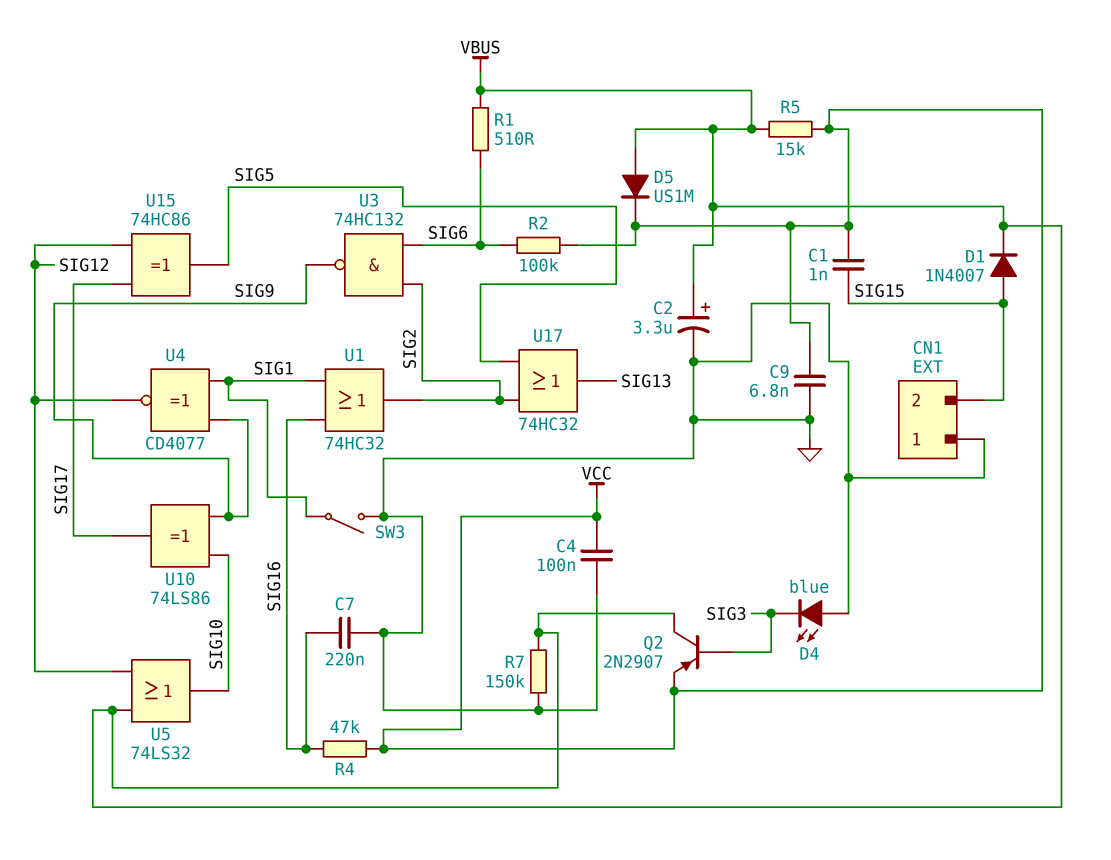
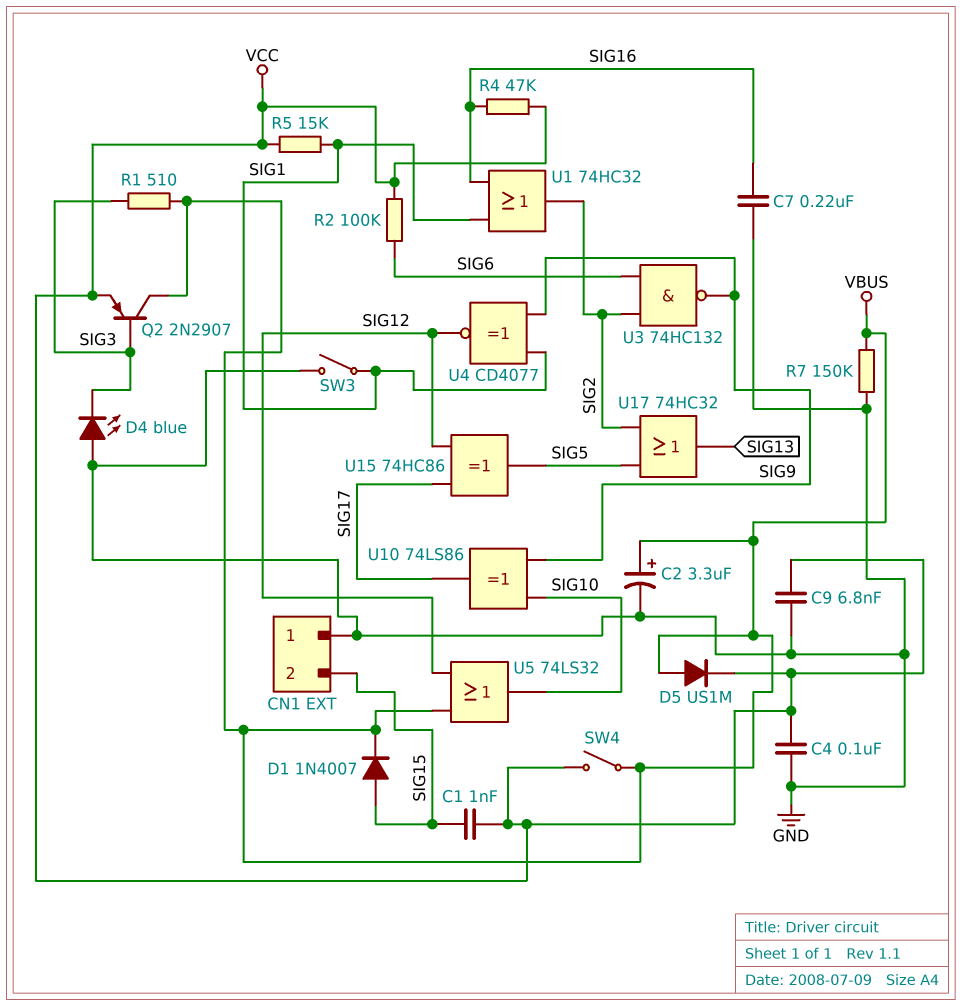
R1: 510 (SIG6, VBUS) -> 510 (SIG3, VBUS)
R5: 15k (VBUS, VCC) -> 15k (SIG1, VCC)
SW4: none -> switch (VBUS, VCC)

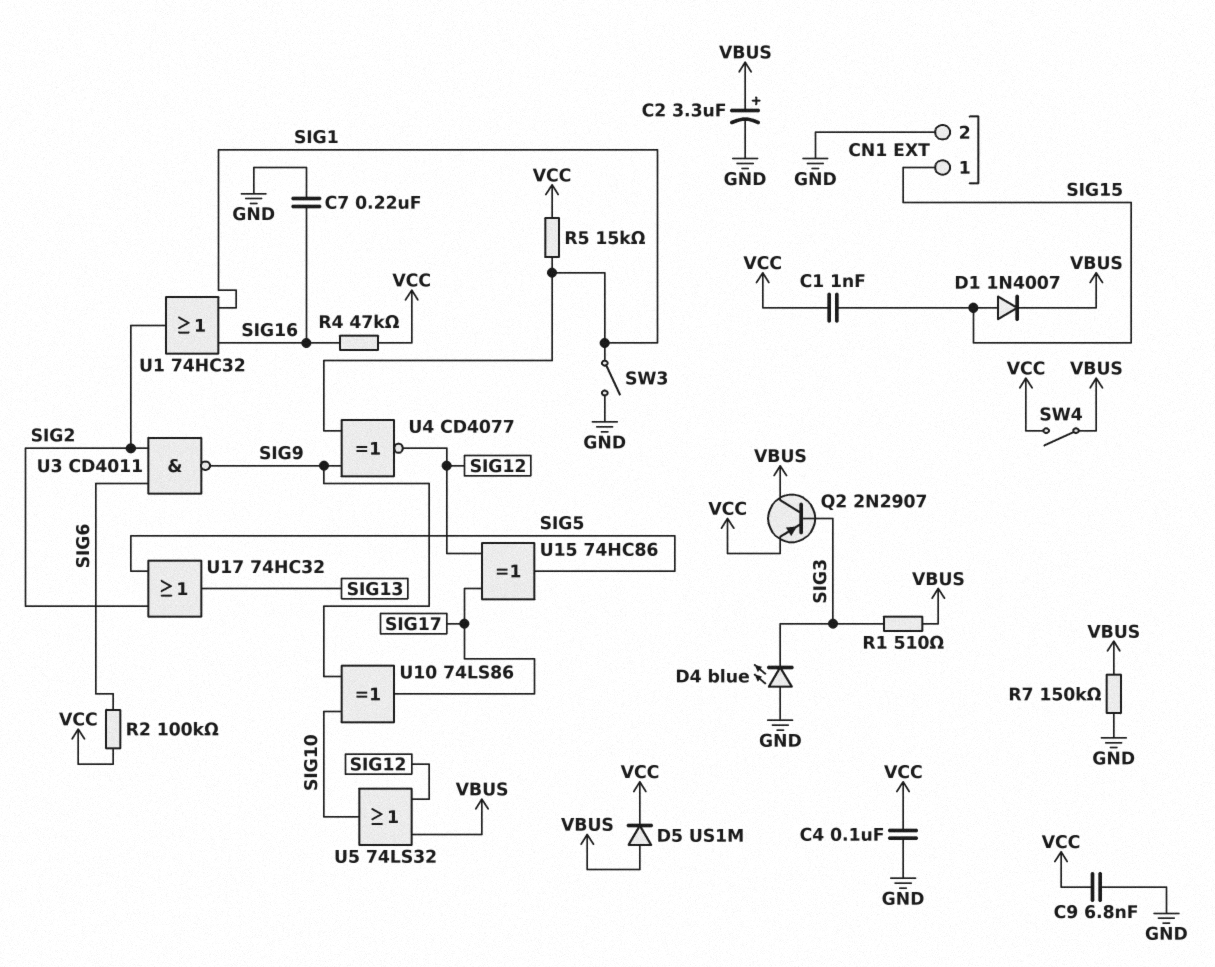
CN1 pin 1: GND -> SIG15
CN1 pin 2: SIG15 -> GND
U3: NAND 74HC132 (in SIG2, in SIG6, out SIG9) -> NAND CD4011 (in SIG2, in SIG6, out SIG9)

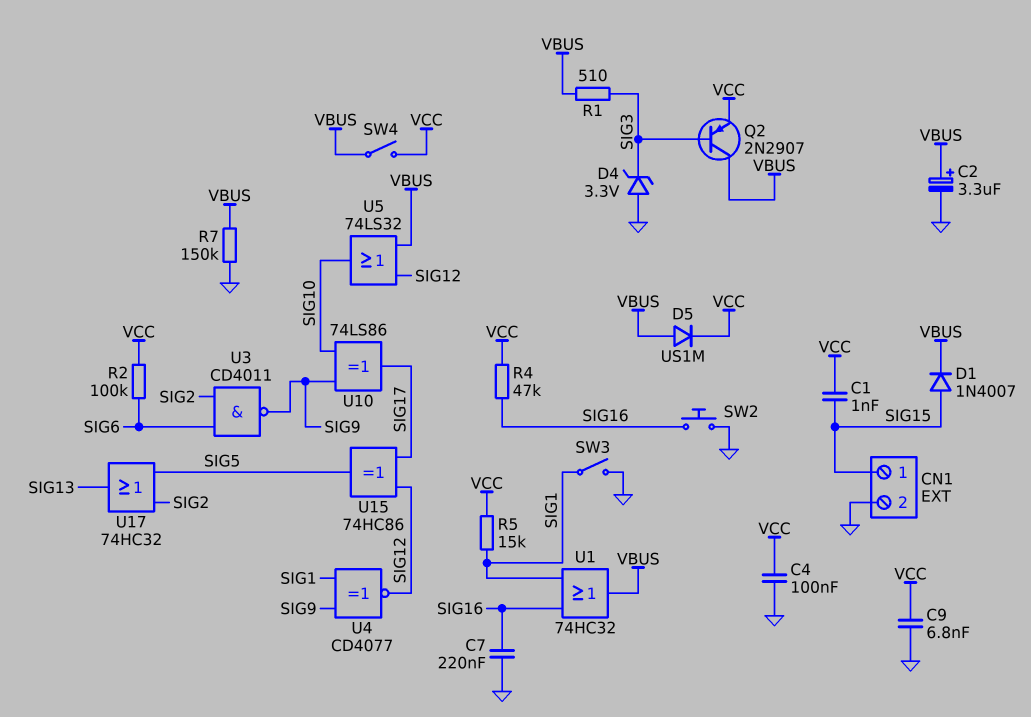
D4: LED blue (A GND, K SIG3) -> zener 3.3V (A GND, K SIG3)
SW2: none -> button (GND, SIG16)
U1: OR 74HC32 (in SIG1, in SIG16, out SIG2) -> OR 74HC32 (in SIG1, in SIG16, out VBUS)

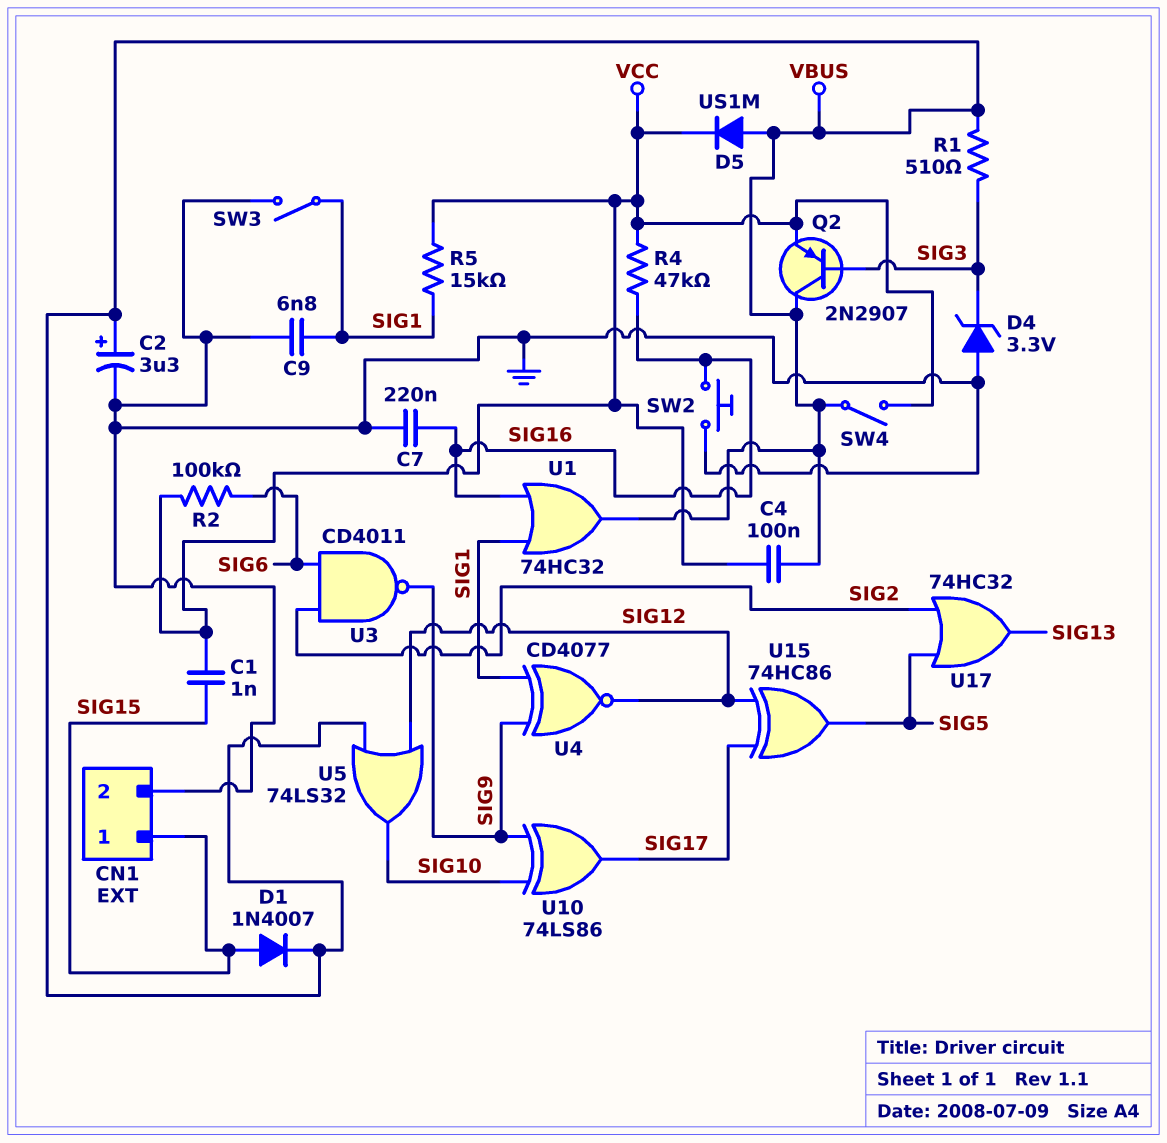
C4: 100nF (GND, VCC) -> 100nF (VBUS, VCC)
C9: 6.8nF (GND, VCC) -> 6.8nF (GND, SIG1)
R7: 150k (GND, VBUS) -> none

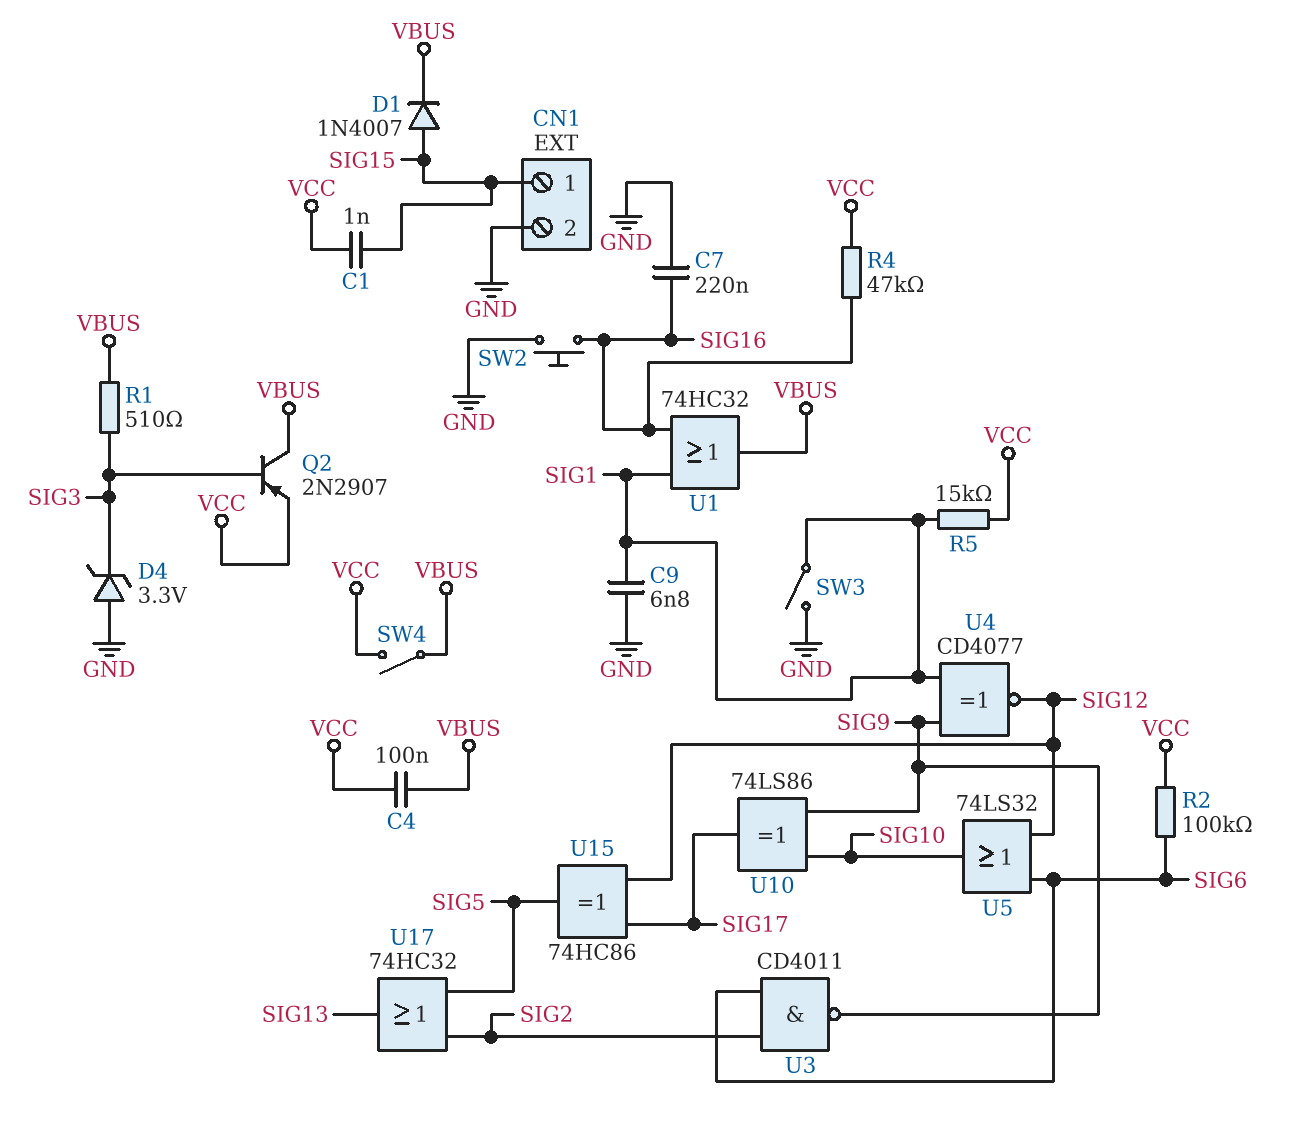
C2: 3.3uF (plus VBUS, minus GND) -> none
D5: diode US1M (A VBUS, K VCC) -> none
U5: OR 74LS32 (in SIG12, in VBUS, out SIG10) -> OR 74LS32 (in SIG6, in SIG12, out SIG10)

